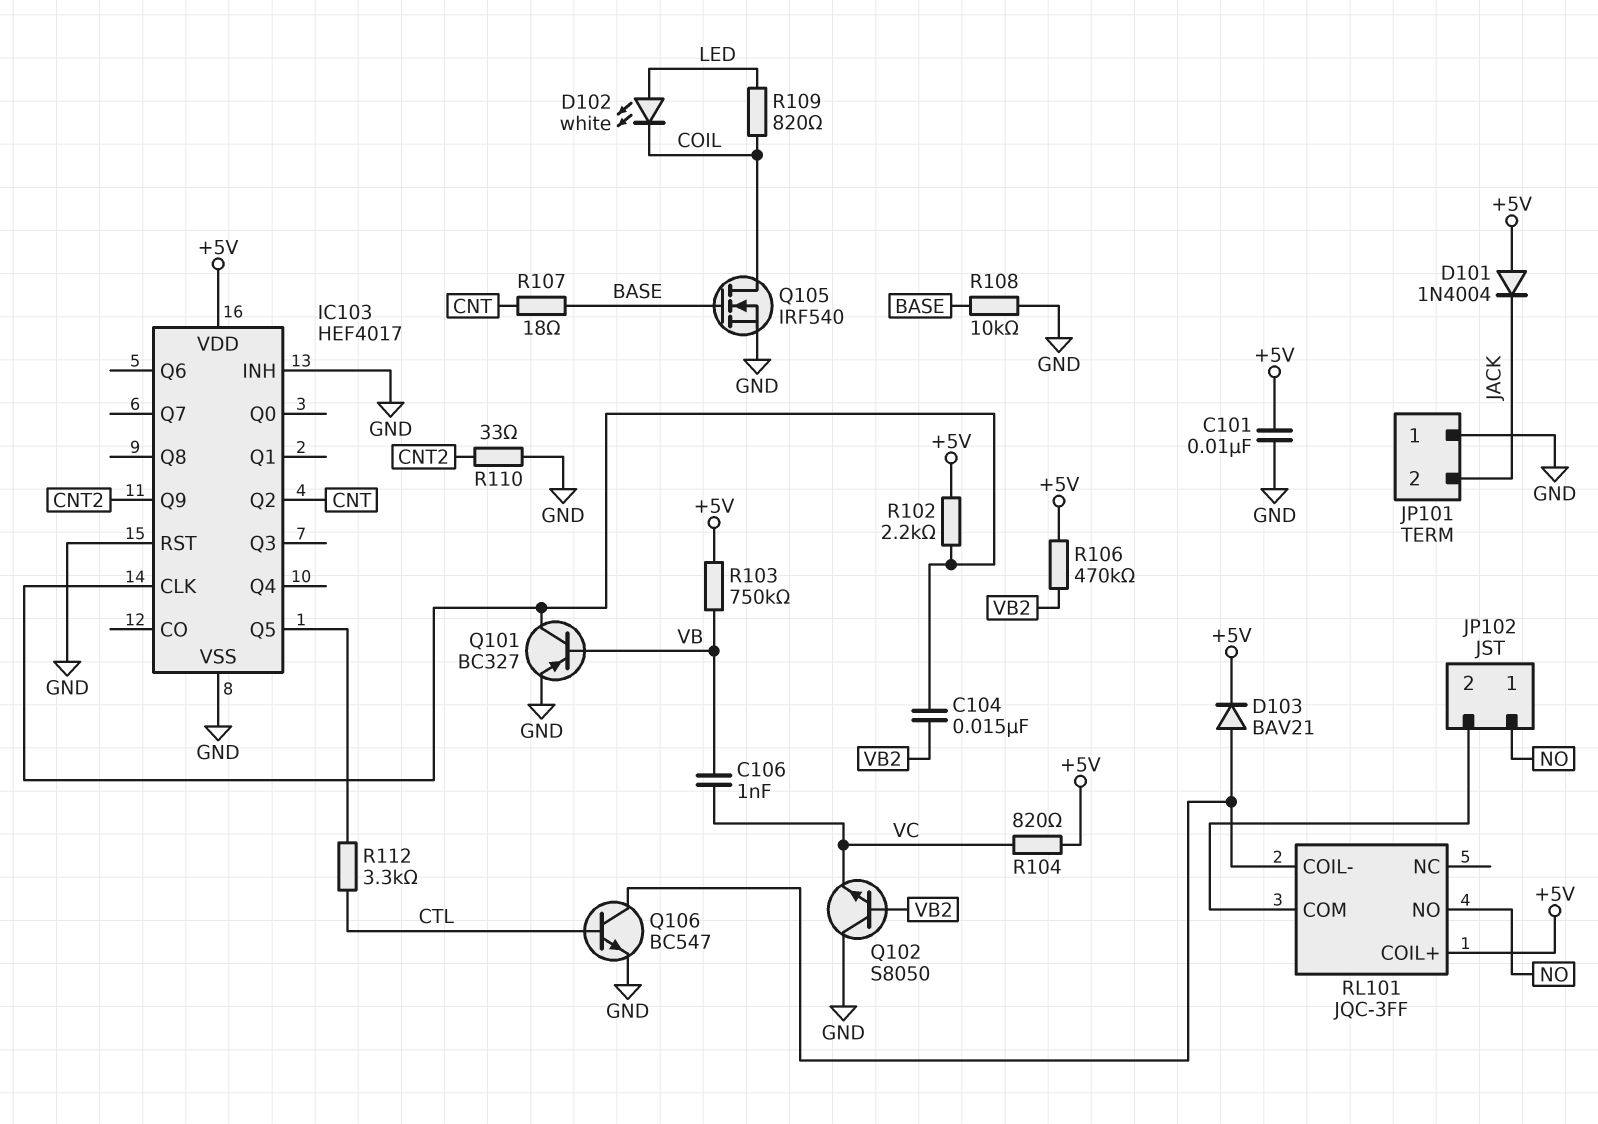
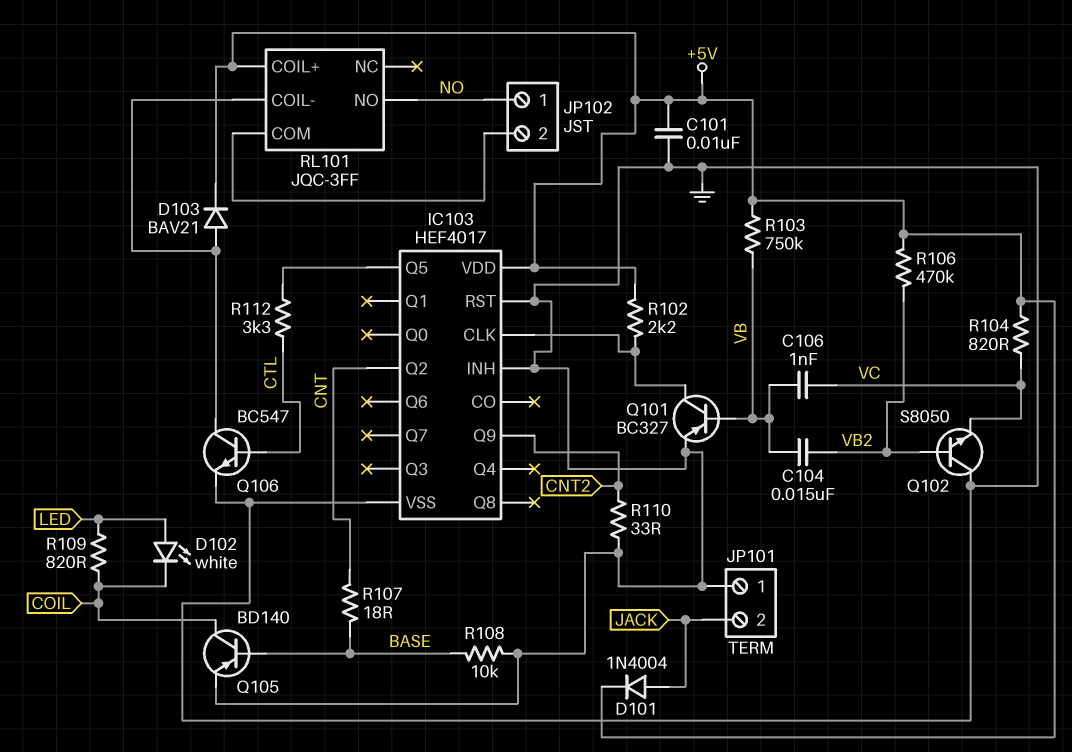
C104: 15nF (IC103/CLK, VB2) -> 15nF (VB, VB2)
D101: diode 1N4004 (A +5V, K JACK) -> diode 1N4004 (A JACK, K +5V)
Q105: NMOS IRF540 (G BASE, D COIL, S GND) -> PNP BD140 (B BASE, C COIL, E GND)

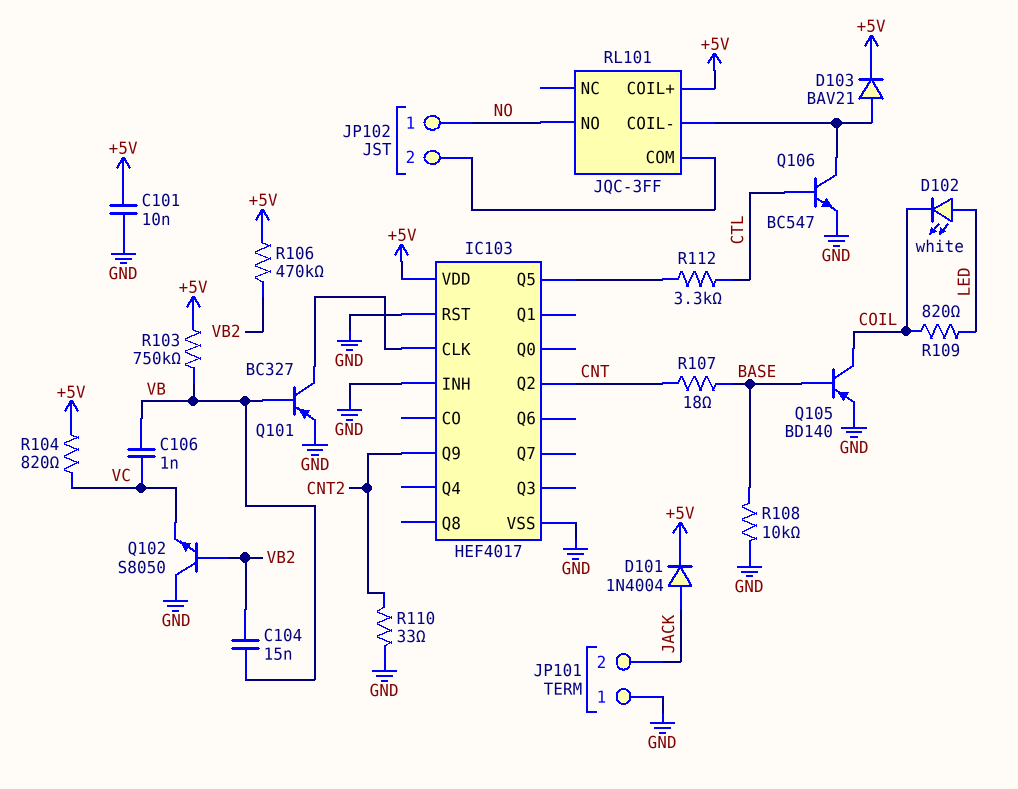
R102: 2.2k (+5V, IC103/CLK) -> none

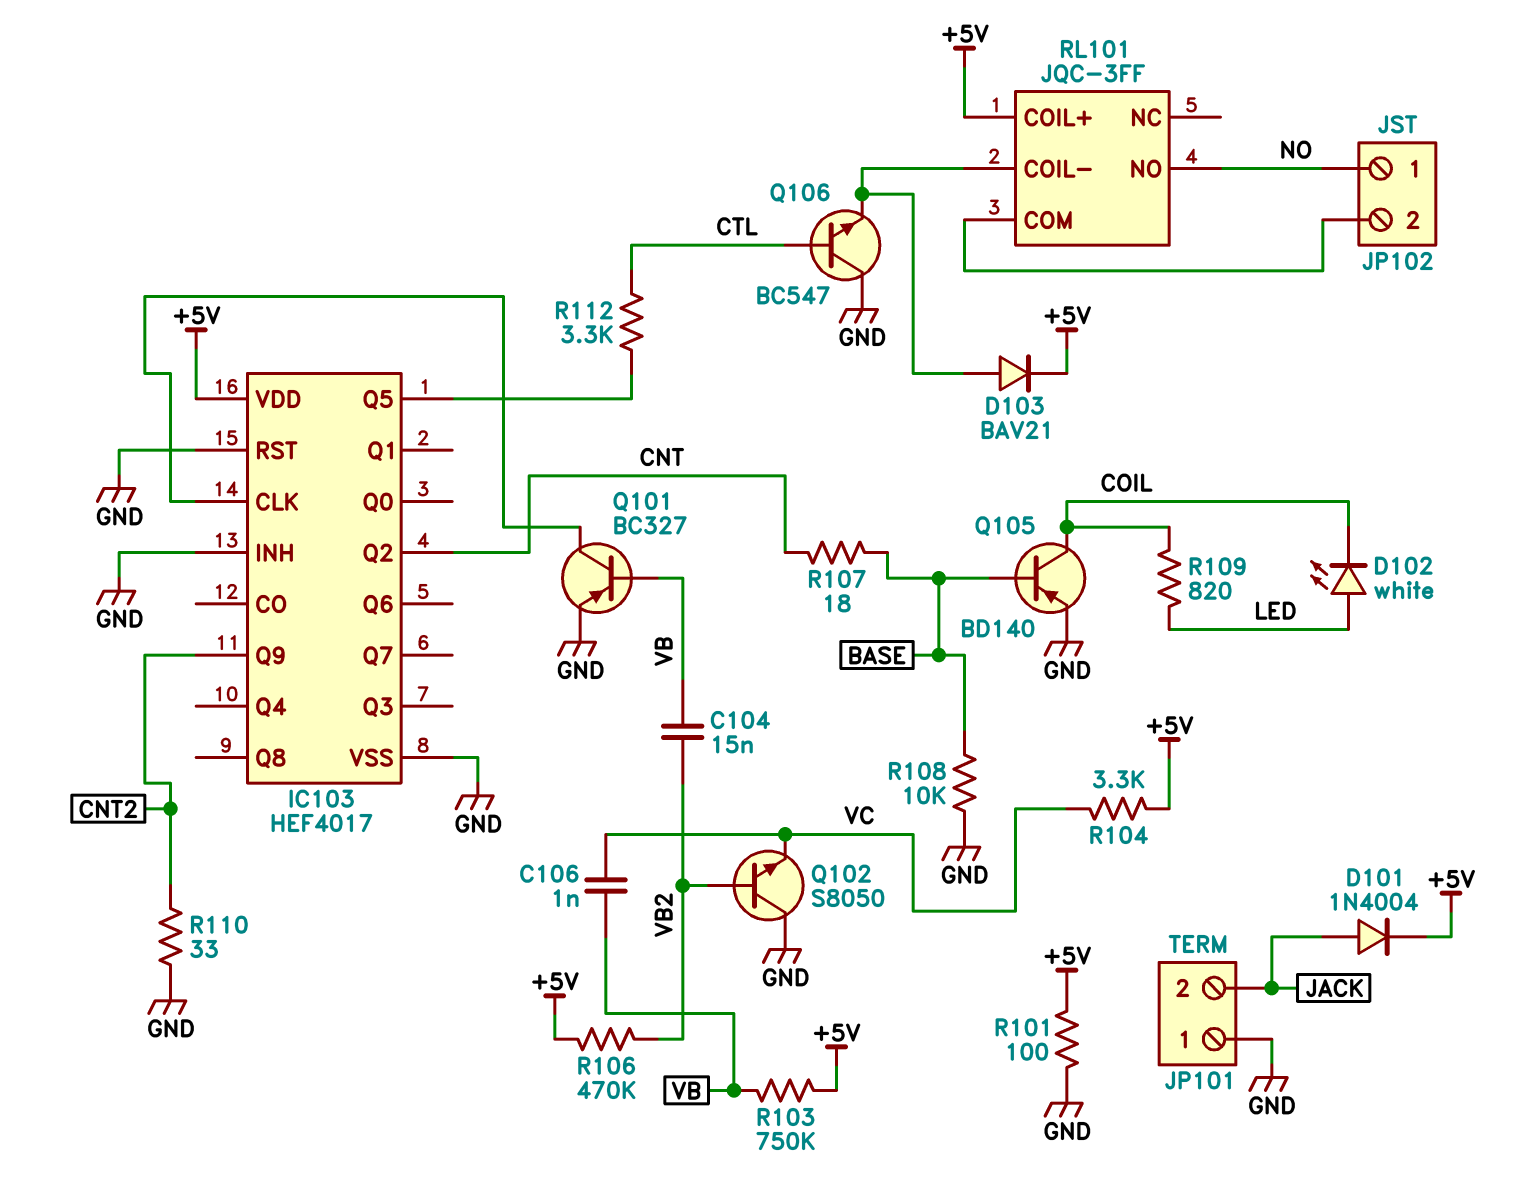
C101: 10nF (+5V, GND) -> none
Q106: NPN BC547 (B CTL, C RL101/COIL-, E GND) -> NPN BC547 (B CTL, C GND, E RL101/COIL-)
R101: none -> 100 (+5V, GND)
R104: 820 (+5V, VC) -> 3.3k (+5V, VC)

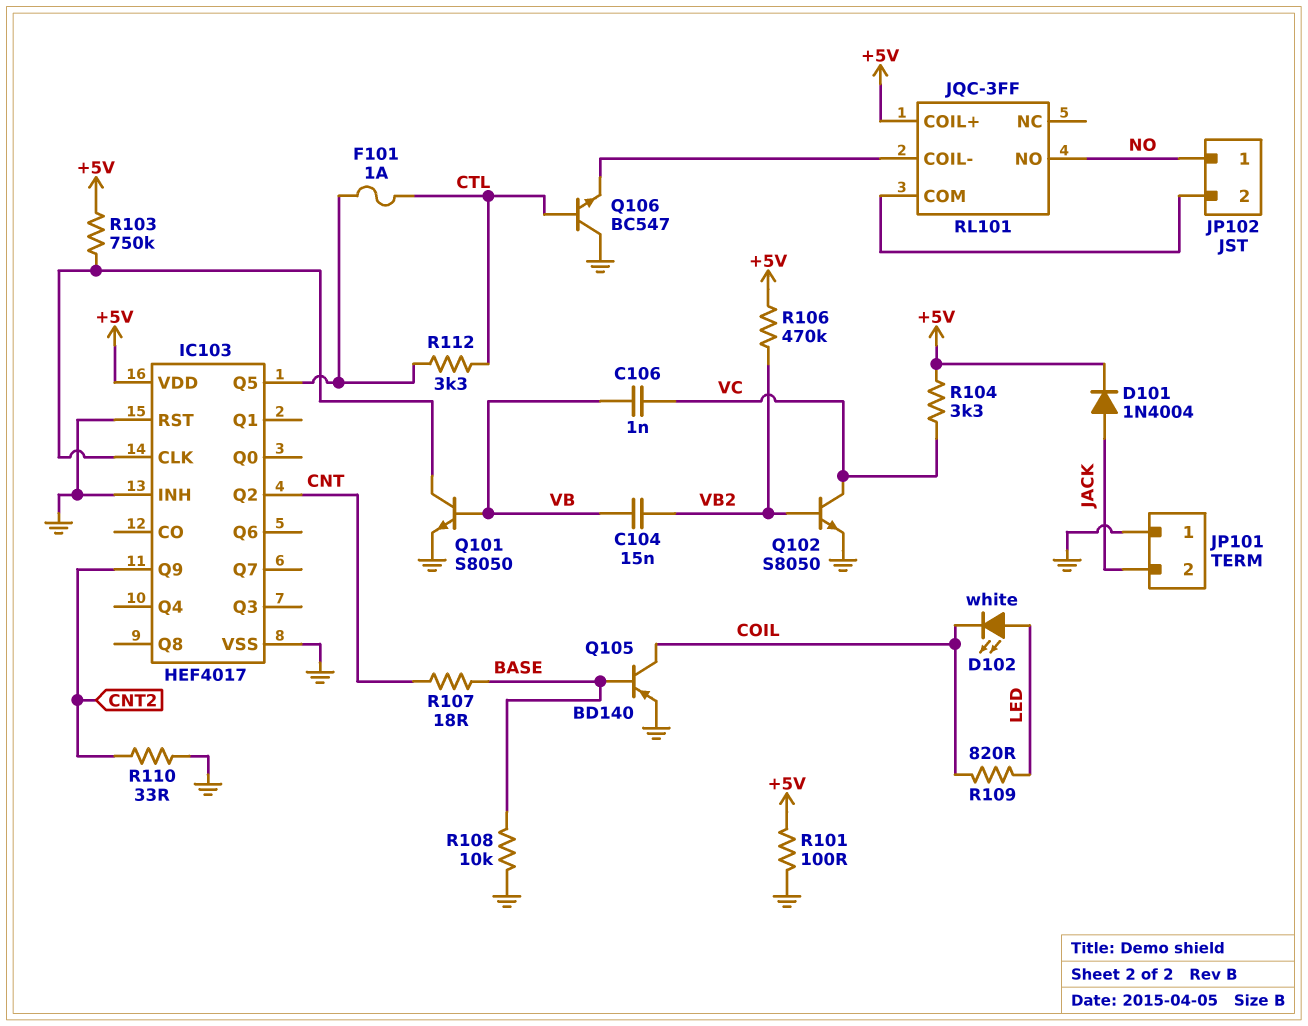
D103: diode BAV21 (A RL101/COIL-, K +5V) -> none
F101: none -> 1A (CTL, IC103/Q5)
Q101: PNP BC327 (B VB, C IC103/CLK, E GND) -> NPN S8050 (B VB, C IC103/CLK, E GND)
Q102: NPN S8050 (B VB2, C GND, E VC) -> NPN S8050 (B VB2, C VC, E GND)
R103: 750k (+5V, VB) -> 750k (+5V, IC103/CLK)

